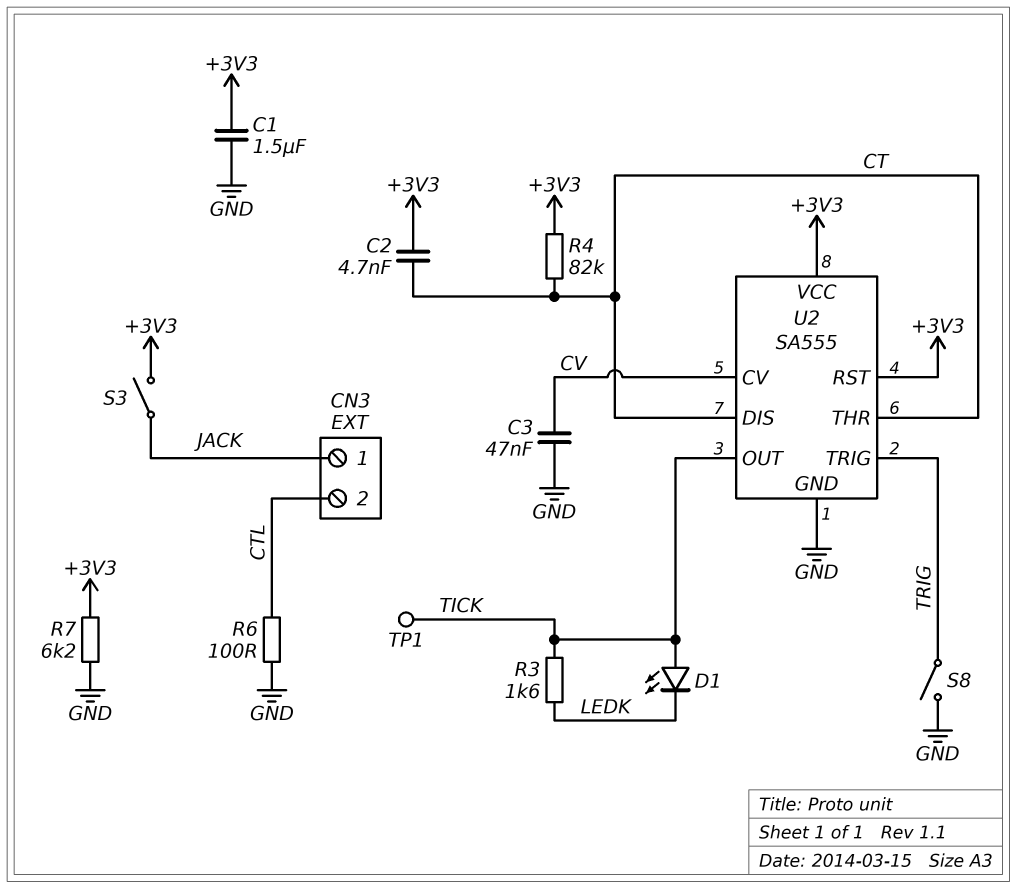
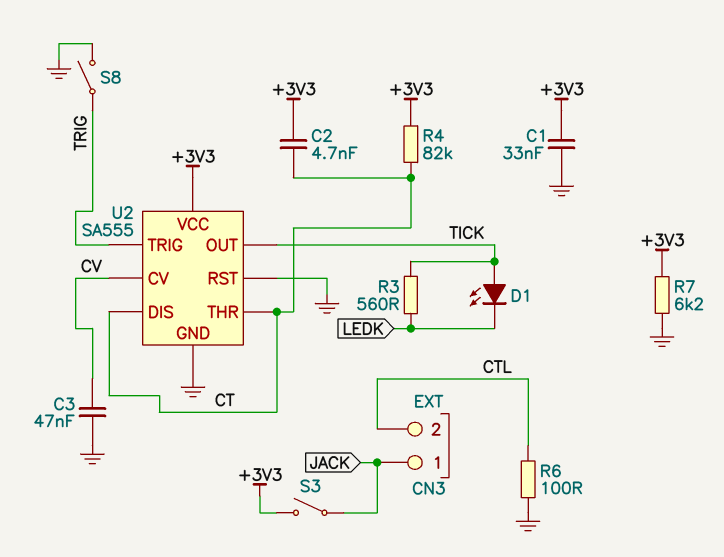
C1: 1.5uF (+3V3, GND) -> 33nF (+3V3, GND)
R3: 1.6k (LEDK, TICK) -> 560 (LEDK, TICK)
TP1: test point (TICK) -> none
U2 pin RST: +3V3 -> GND

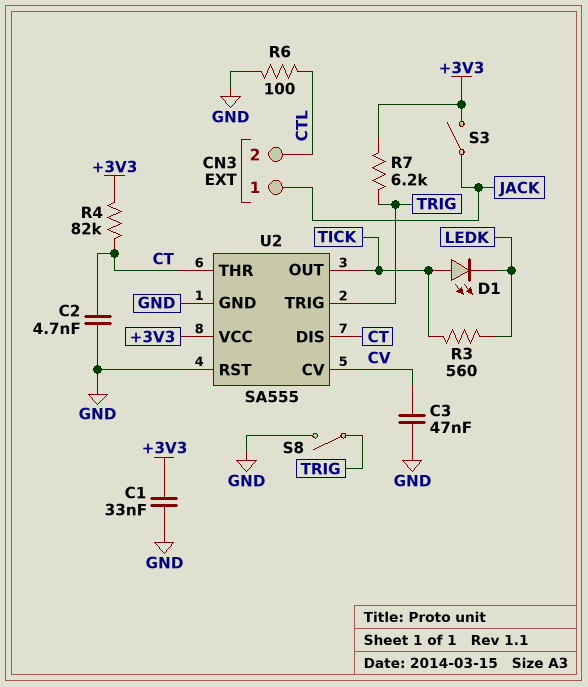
C2: 4.7nF (+3V3, CT) -> 4.7nF (CT, GND)
R7: 6.2k (+3V3, GND) -> 6.2k (+3V3, TRIG)

